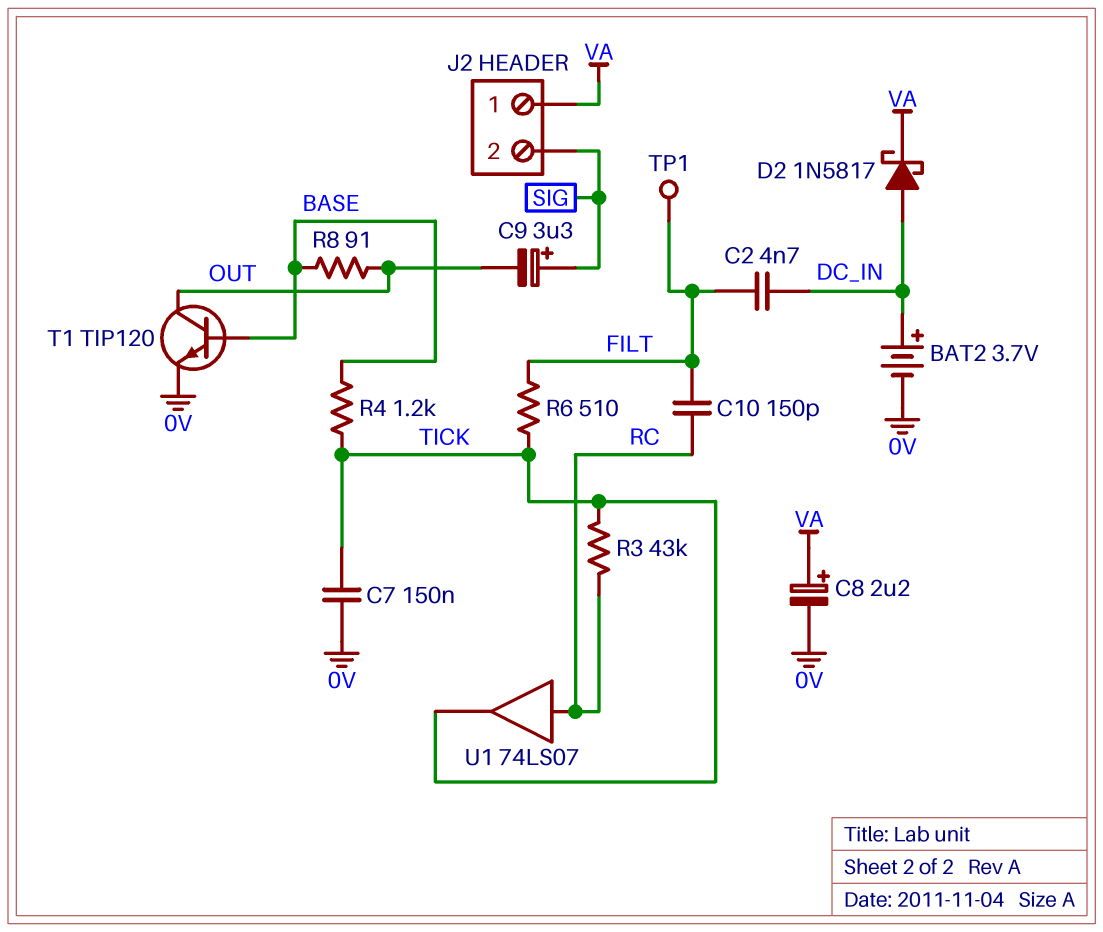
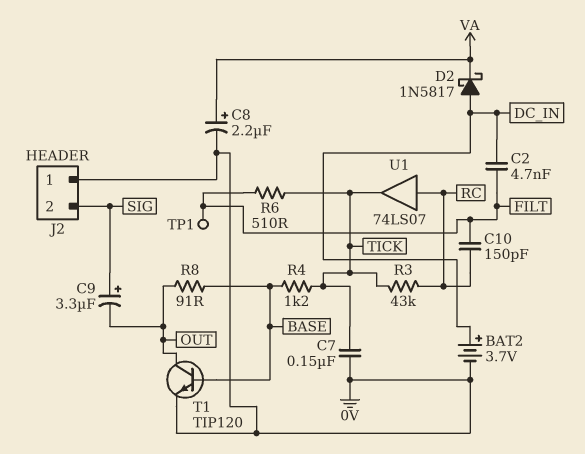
J2 pin 1: VA -> 0V

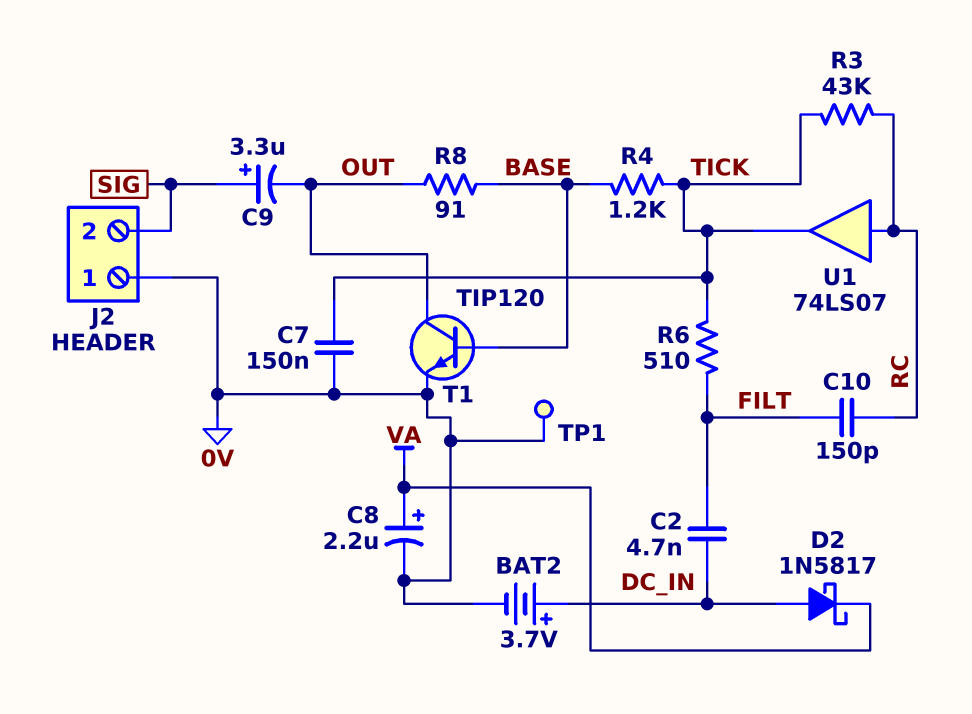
TP1: test point (FILT) -> test point (0V)

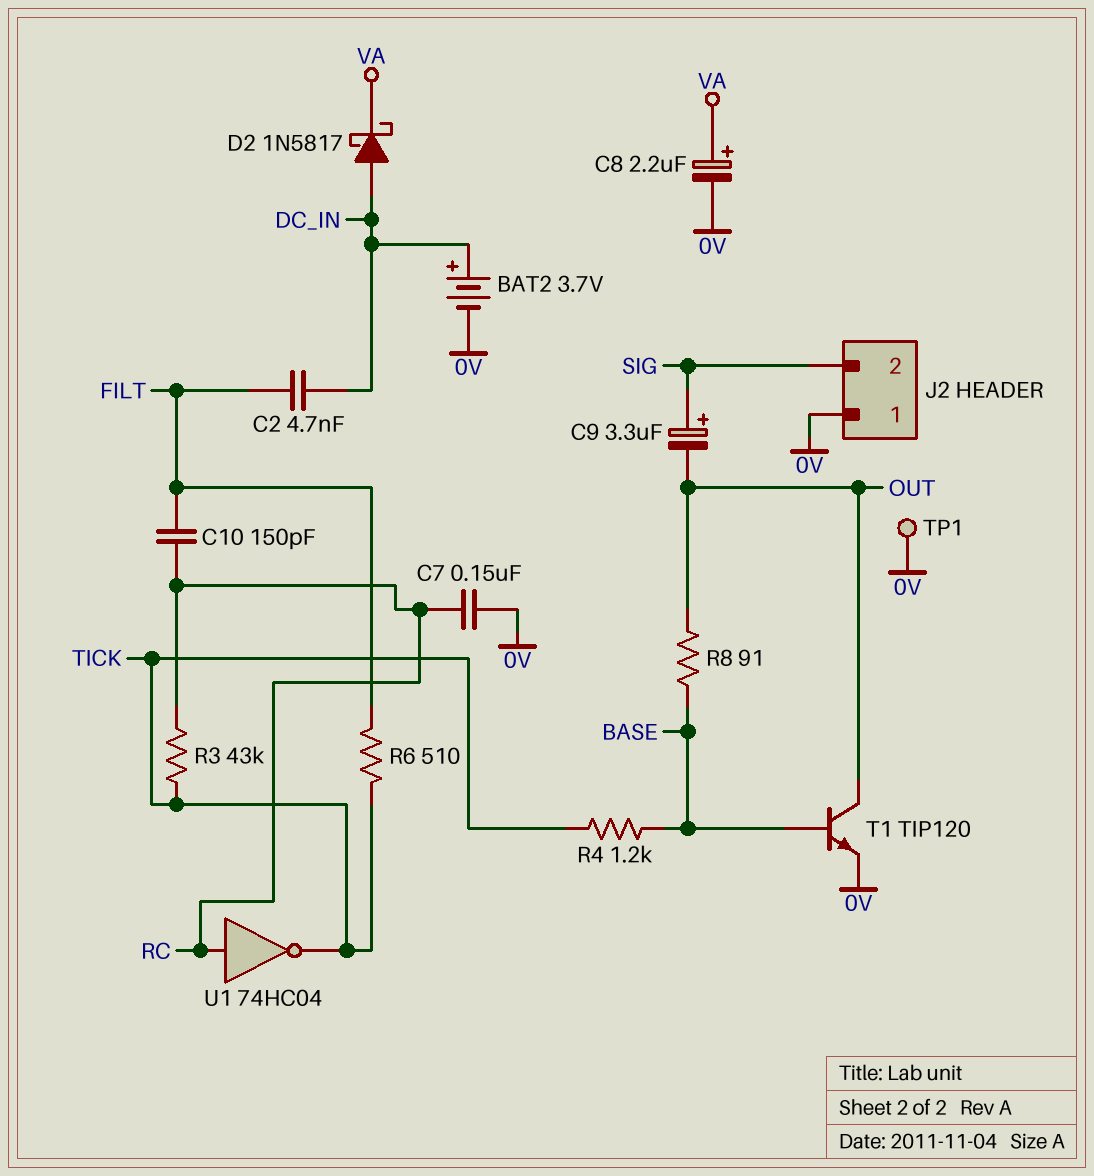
C7: 150nF (0V, TICK) -> 150nF (0V, RC)
U1: buffer 74LS07 (in RC, out TICK) -> NOT 74HC04 (in RC, out TICK)

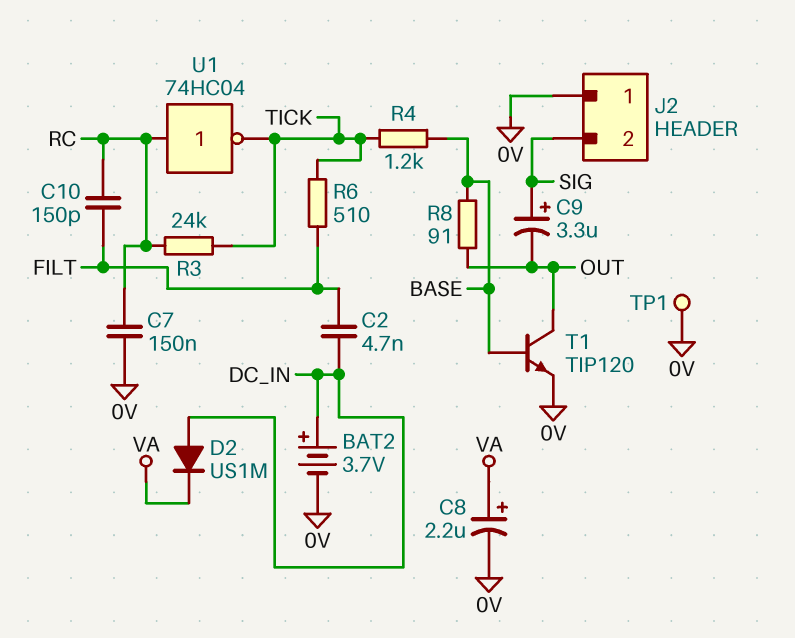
D2: schottky 1N5817 (A DC_IN, K VA) -> diode US1M (A DC_IN, K VA)
R3: 43k (RC, TICK) -> 24k (RC, TICK)

